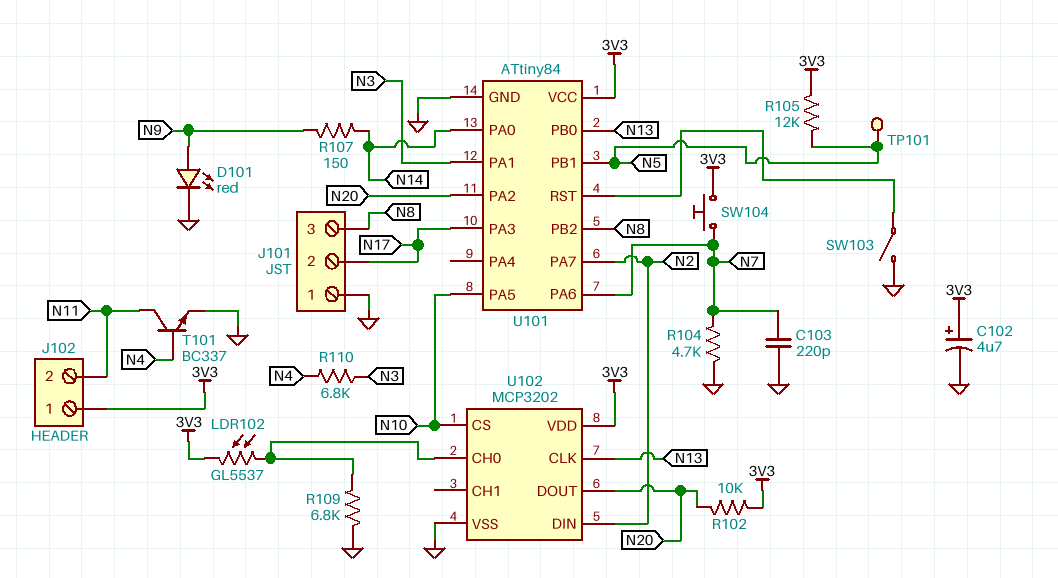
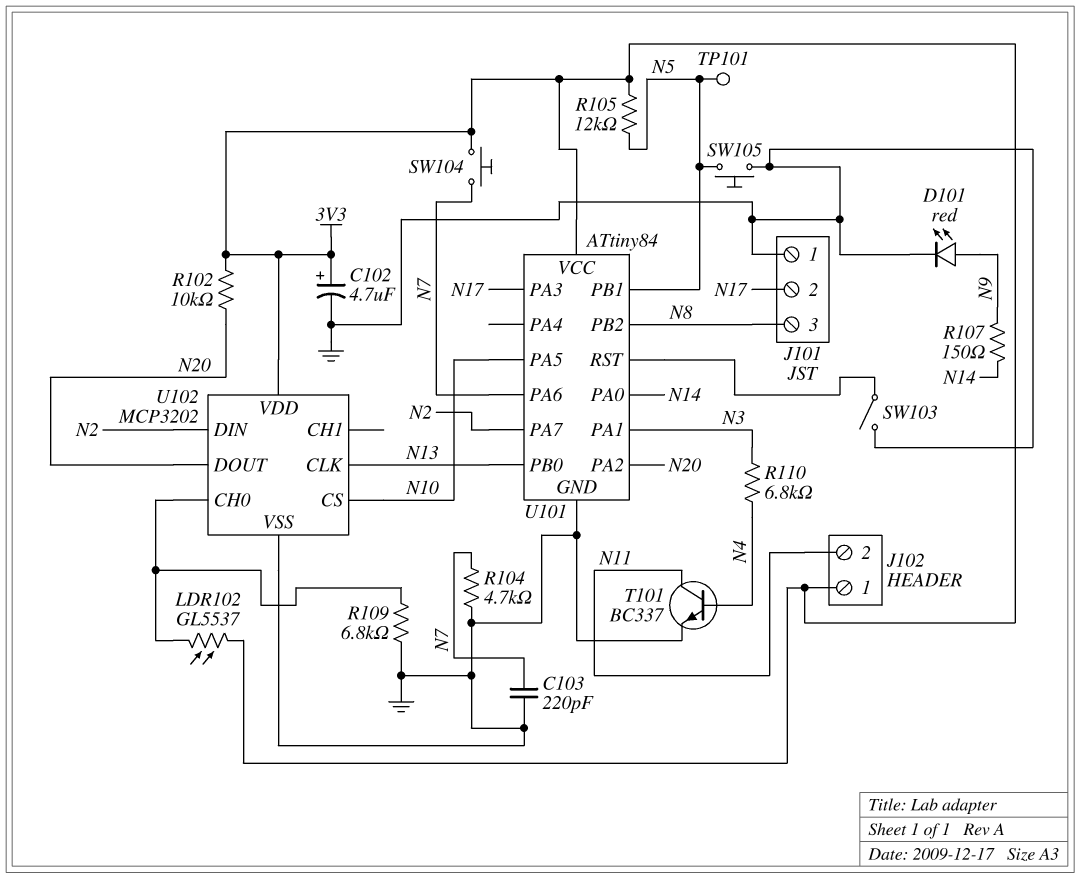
SW105: none -> button (GND, N5)

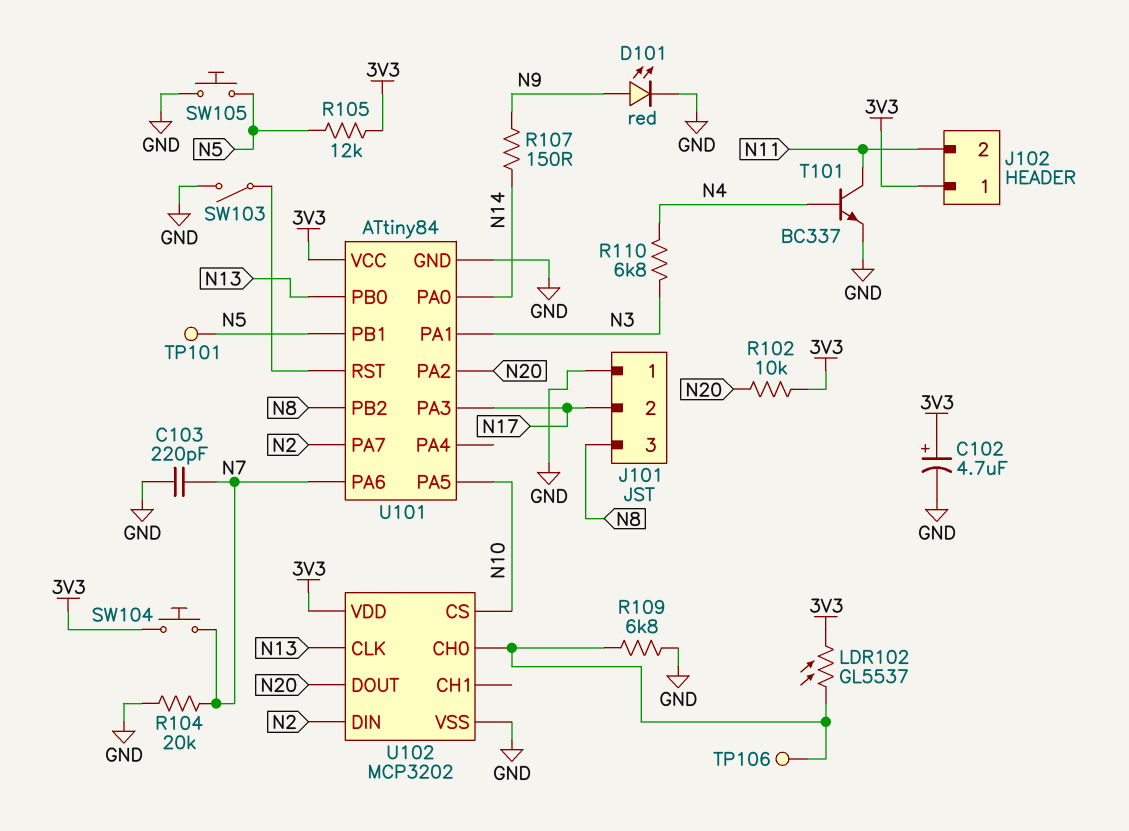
R104: 4.7k (GND, N7) -> 20k (GND, N7)
TP106: none -> test point (U102/CH0)

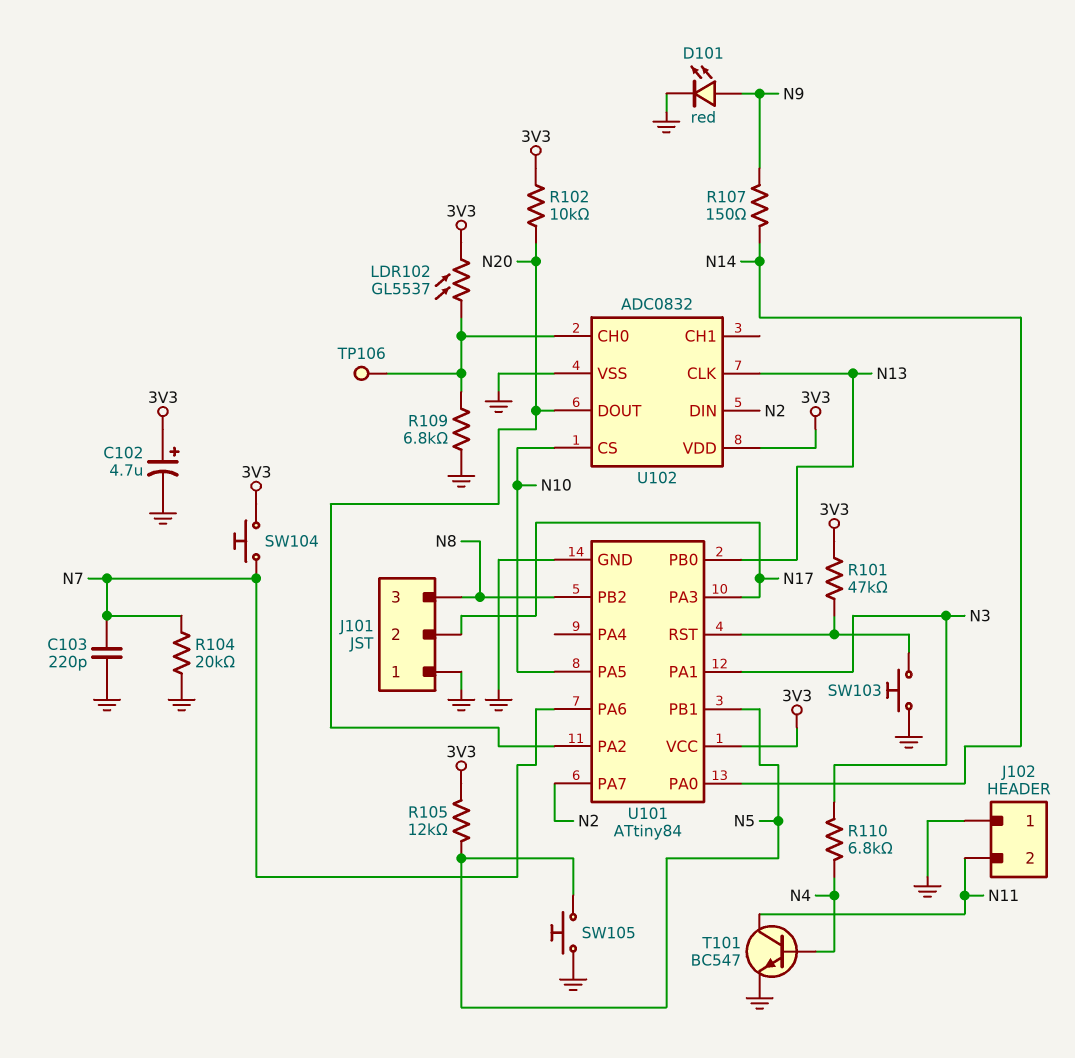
J102 pin 1: 3V3 -> GND
R101: none -> 47k (3V3, U101/RST)
SW103: switch (GND, U101/RST) -> button (GND, U101/RST)
T101: NPN BC337 (B N4, C N11, E GND) -> NPN BC547 (B N4, C N11, E GND)
TP101: test point (N5) -> none
U102: MCP3202 -> ADC0832

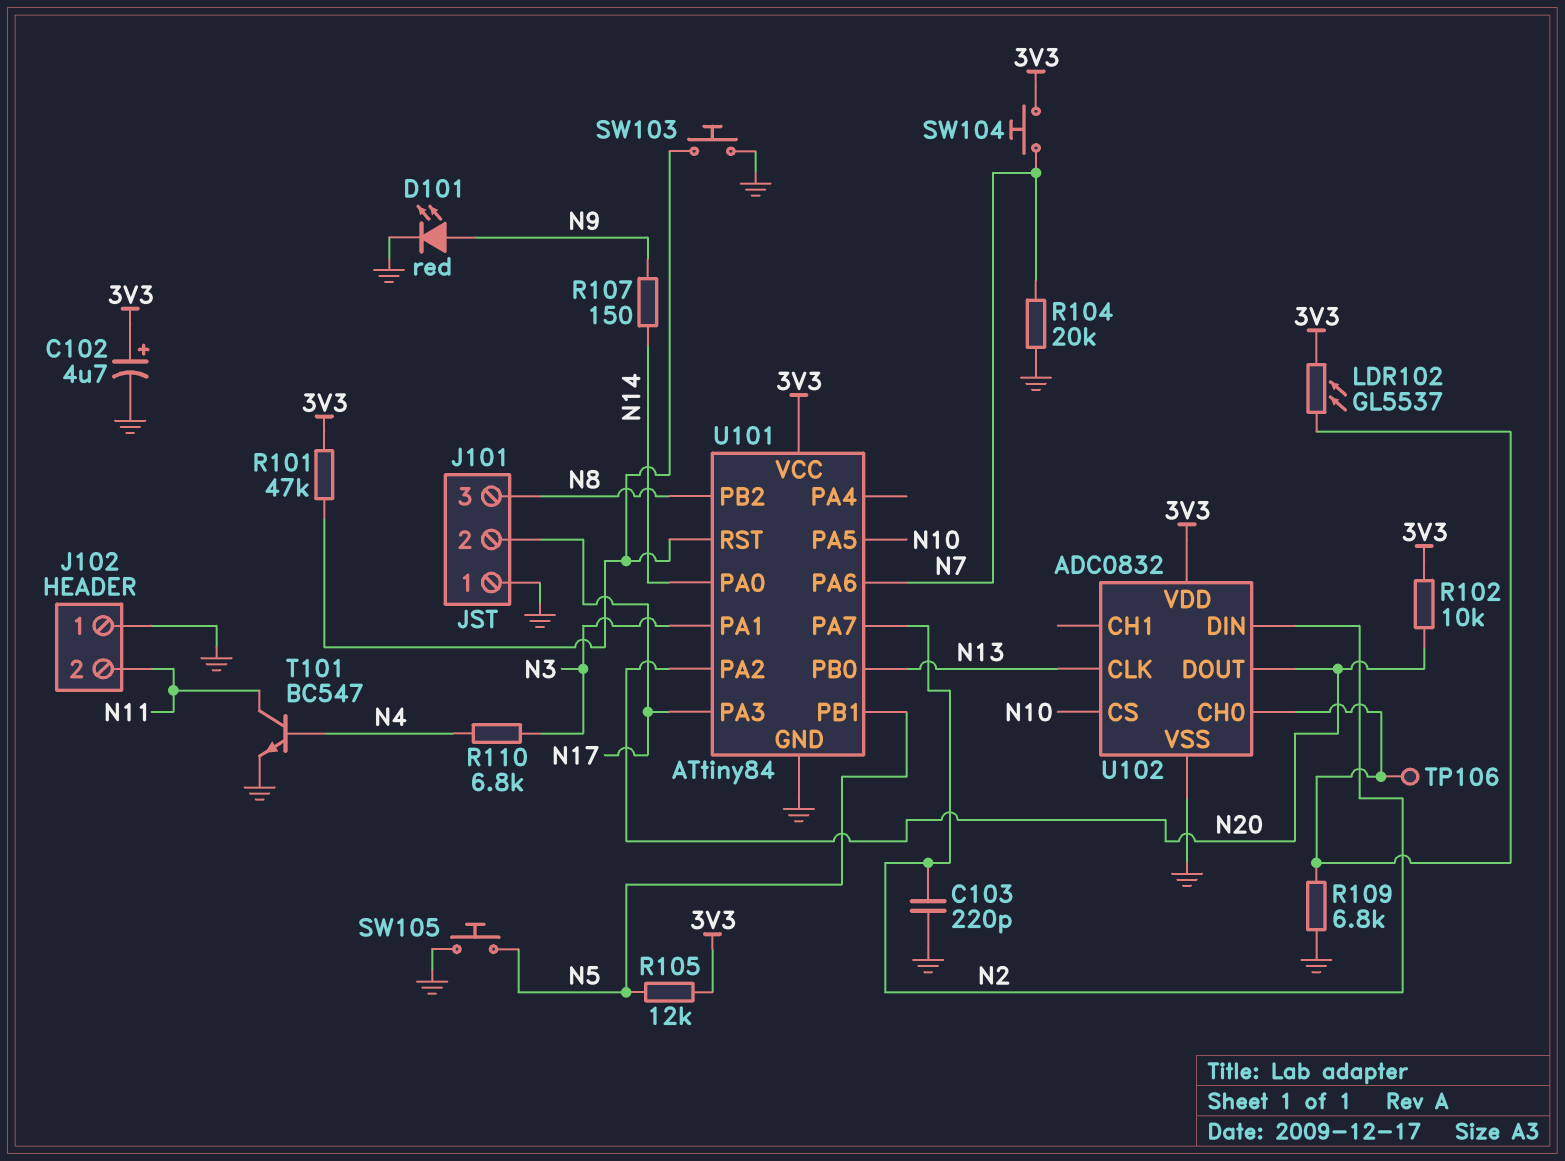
C103: 220pF (GND, N7) -> 220pF (GND, N2)

